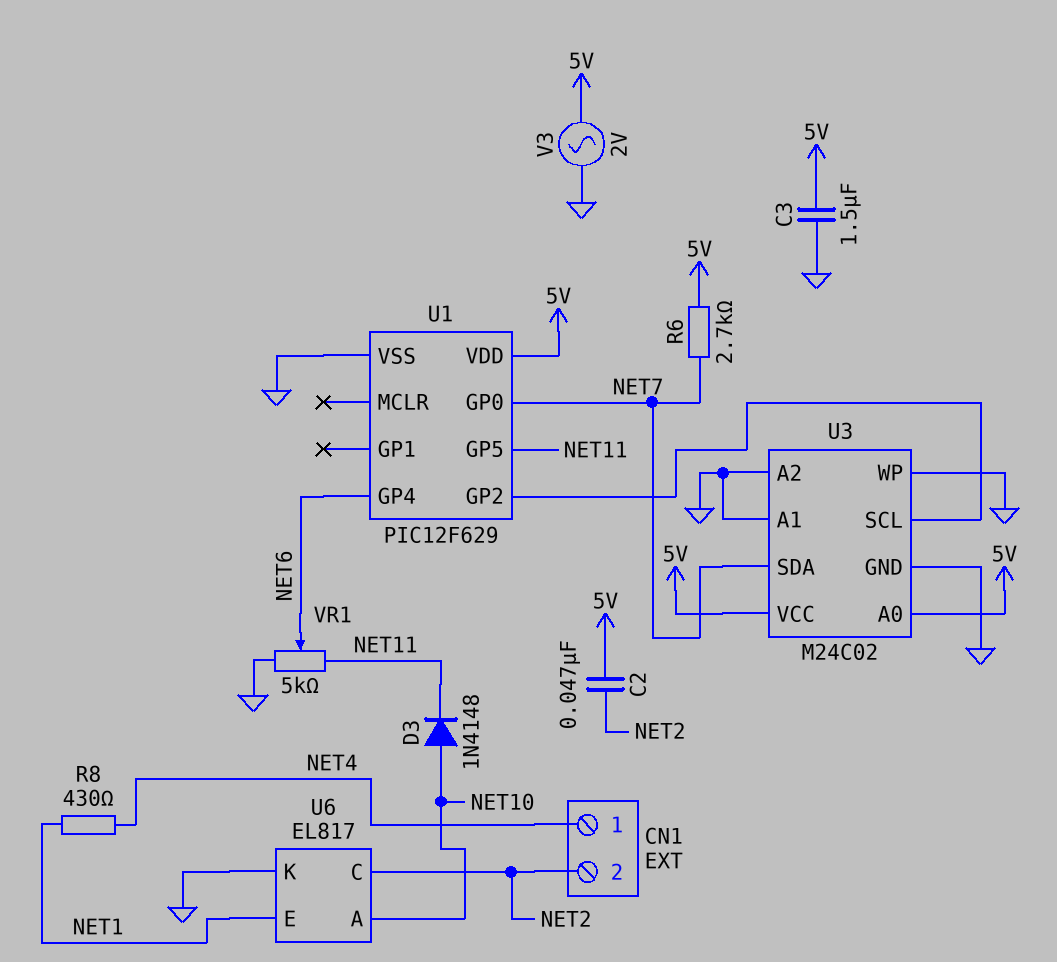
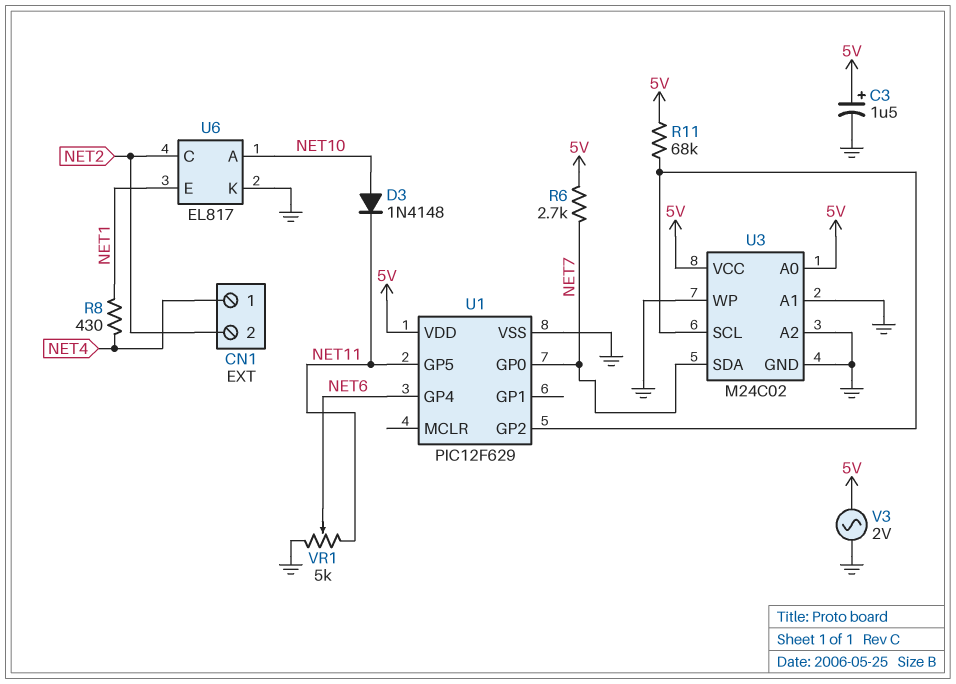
C2: 47nF (5V, NET2) -> none
C3: 1.5uF (5V, GND) -> 1.5uF (plus 5V, minus GND)
R11: none -> 68k (5V, U1/GP2)

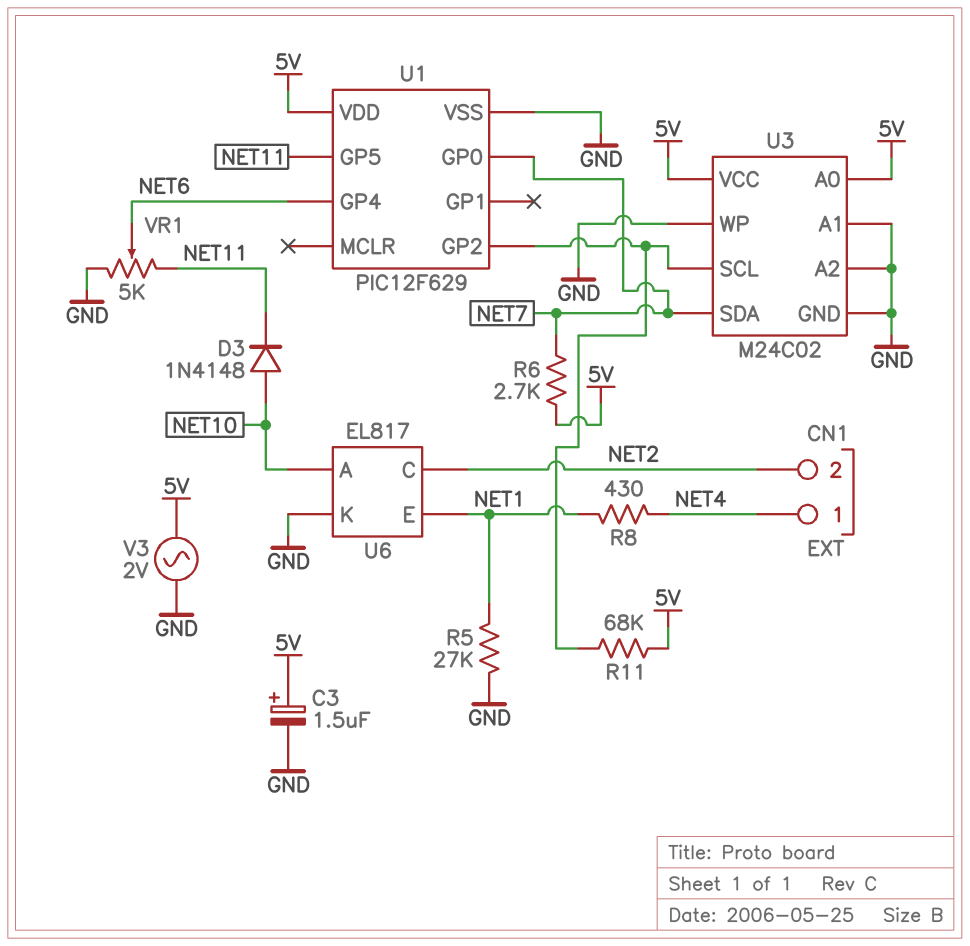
R5: none -> 27k (GND, NET1)

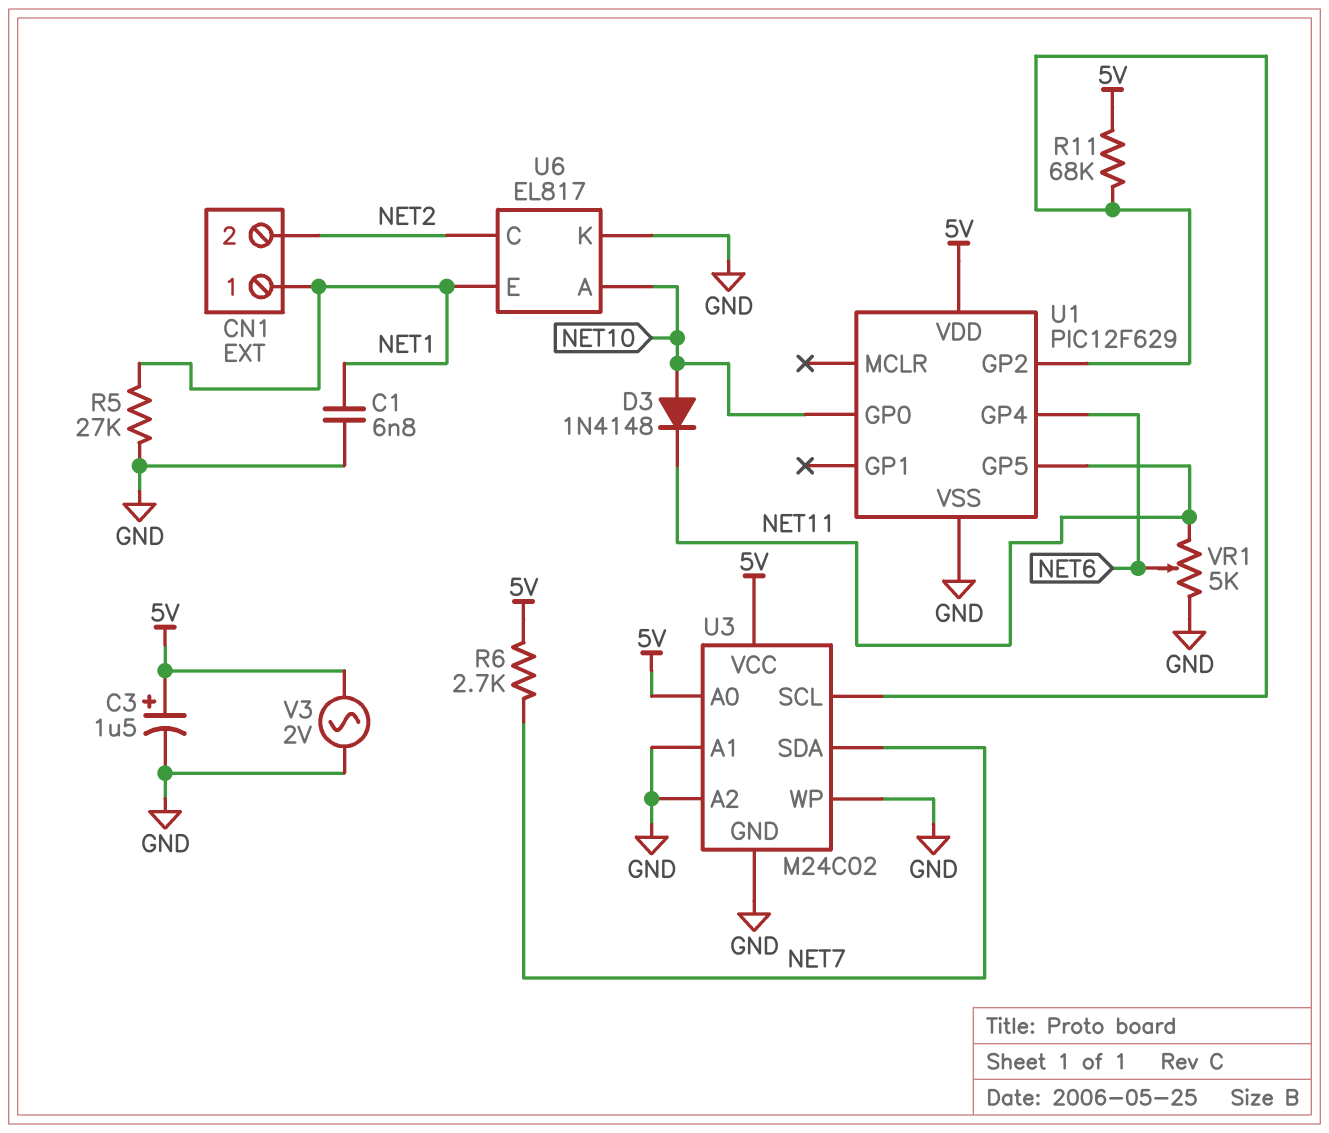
C1: none -> 6.8nF (GND, NET1)
CN1 pin 1: NET4 -> NET1
R8: 430 (NET1, NET4) -> none
U1 pin GP0: NET7 -> NET10

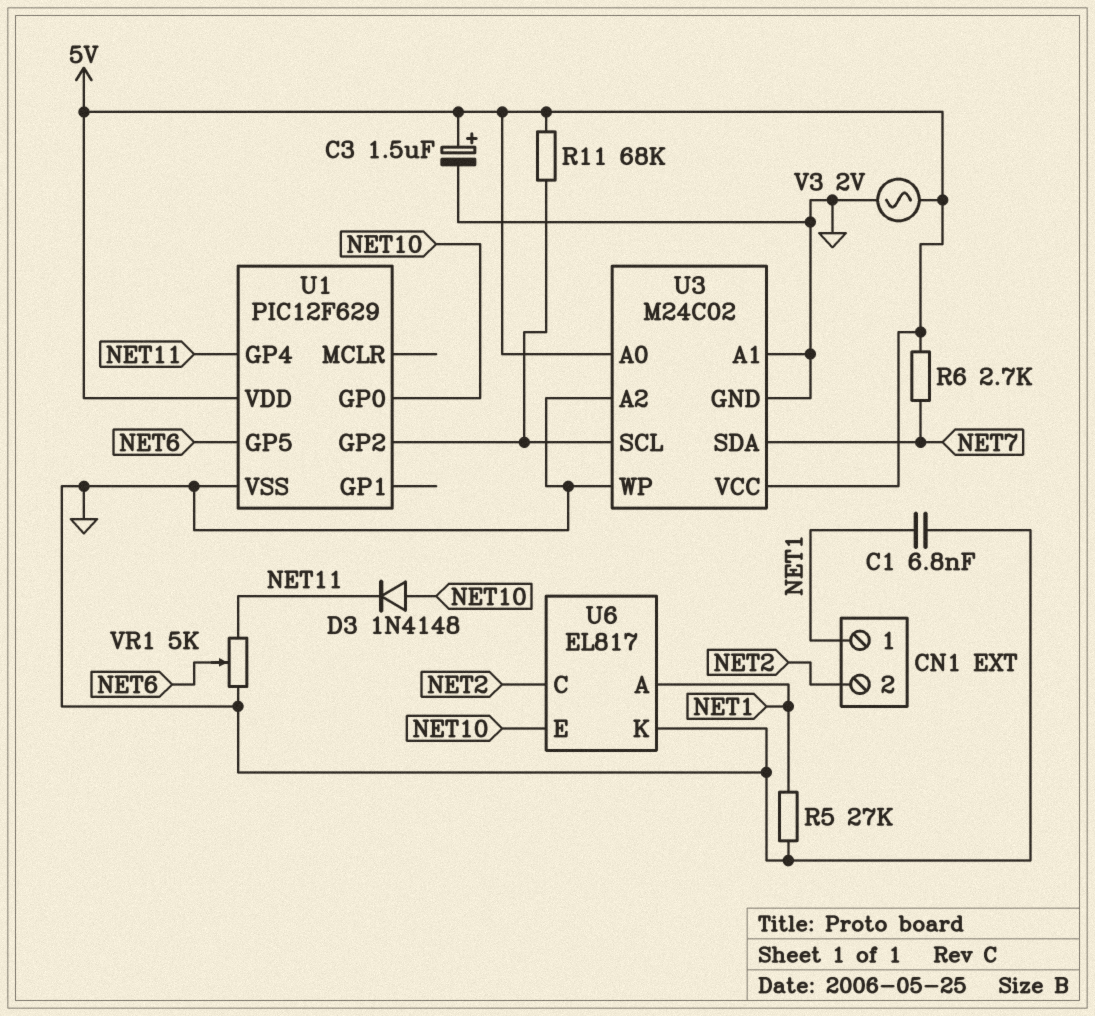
U1 pin GP4: NET6 -> NET11
U1 pin GP5: NET11 -> NET6
U6 pin A: NET10 -> NET1
U6 pin E: NET1 -> NET10

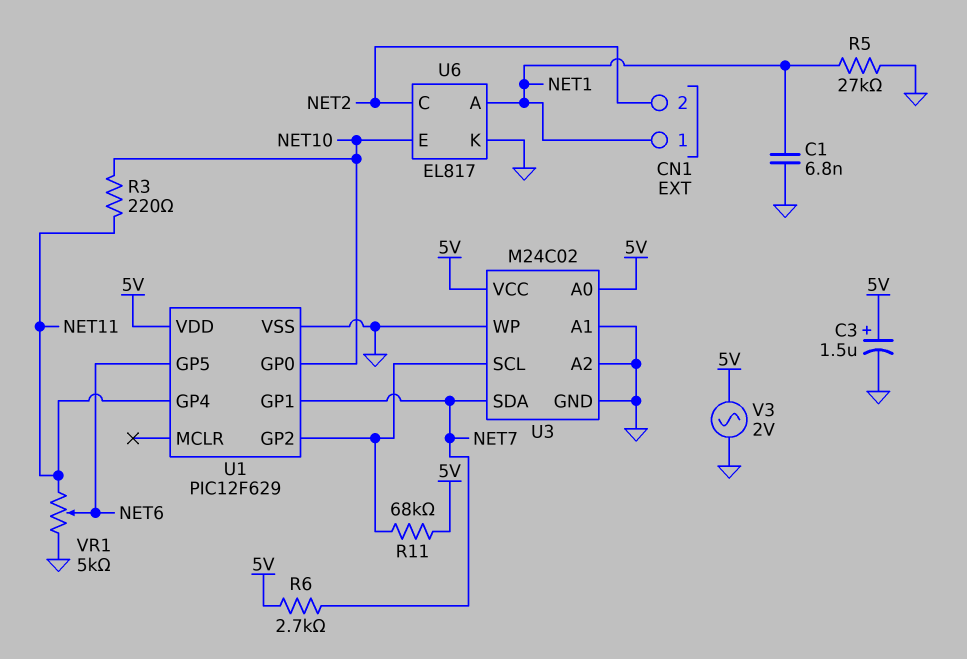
D3: diode 1N4148 (A NET10, K NET11) -> none
R3: none -> 220 (NET10, NET11)
U1 pin GP1: none -> NET7

